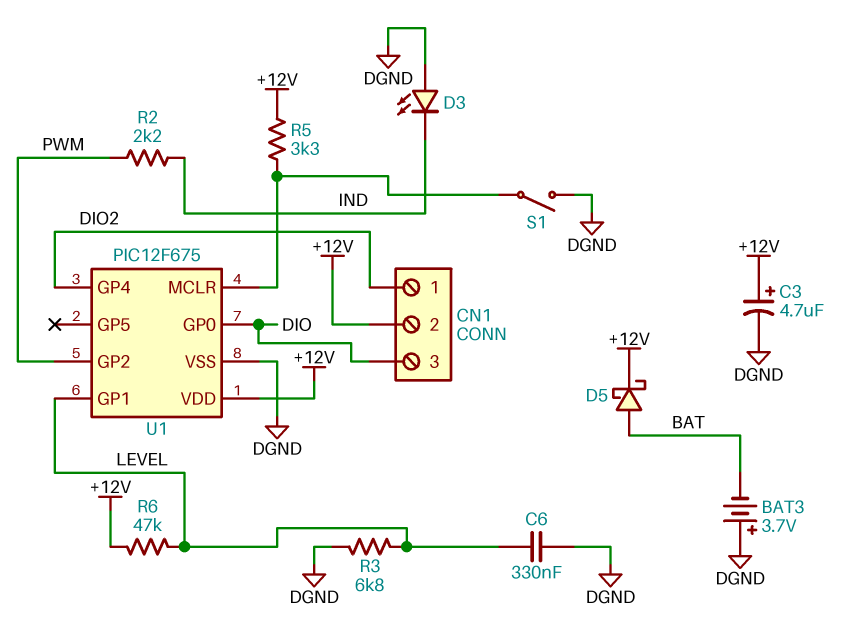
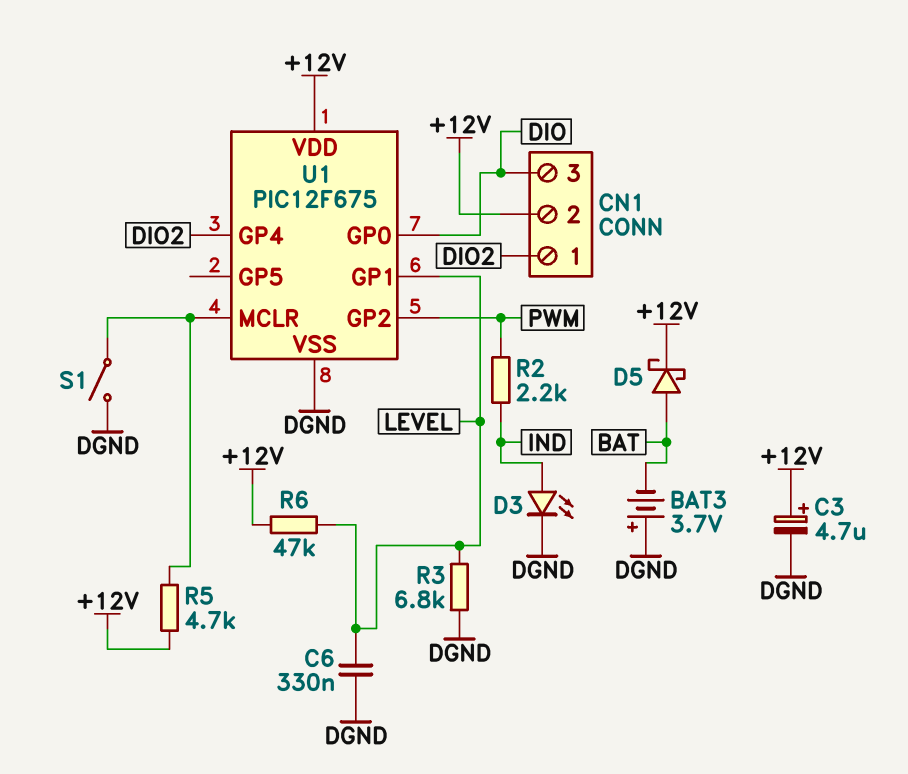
D3: LED (A DGND, K IND) -> LED (A IND, K DGND)
R5: 3.3k (+12V, U1/MCLR) -> 4.7k (+12V, U1/MCLR)

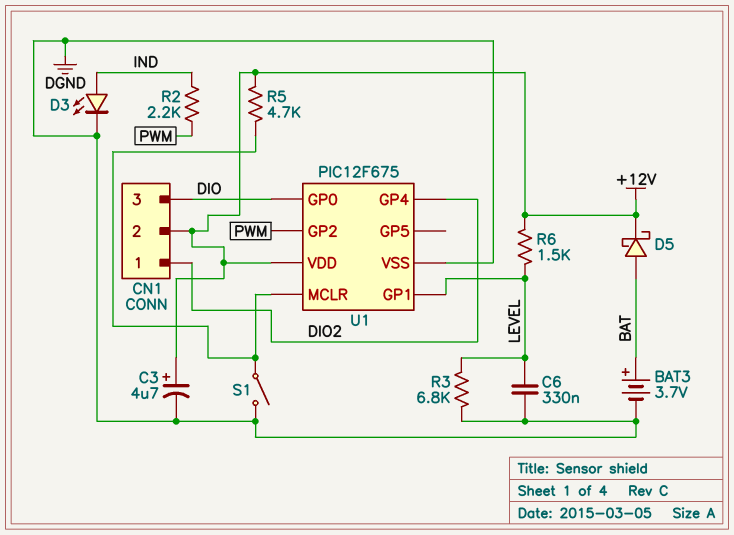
BAT3: 3.7V (plus DGND, minus BAT) -> 3.7V (plus BAT, minus DGND)
R6: 47k (+12V, LEVEL) -> 1.5k (+12V, LEVEL)

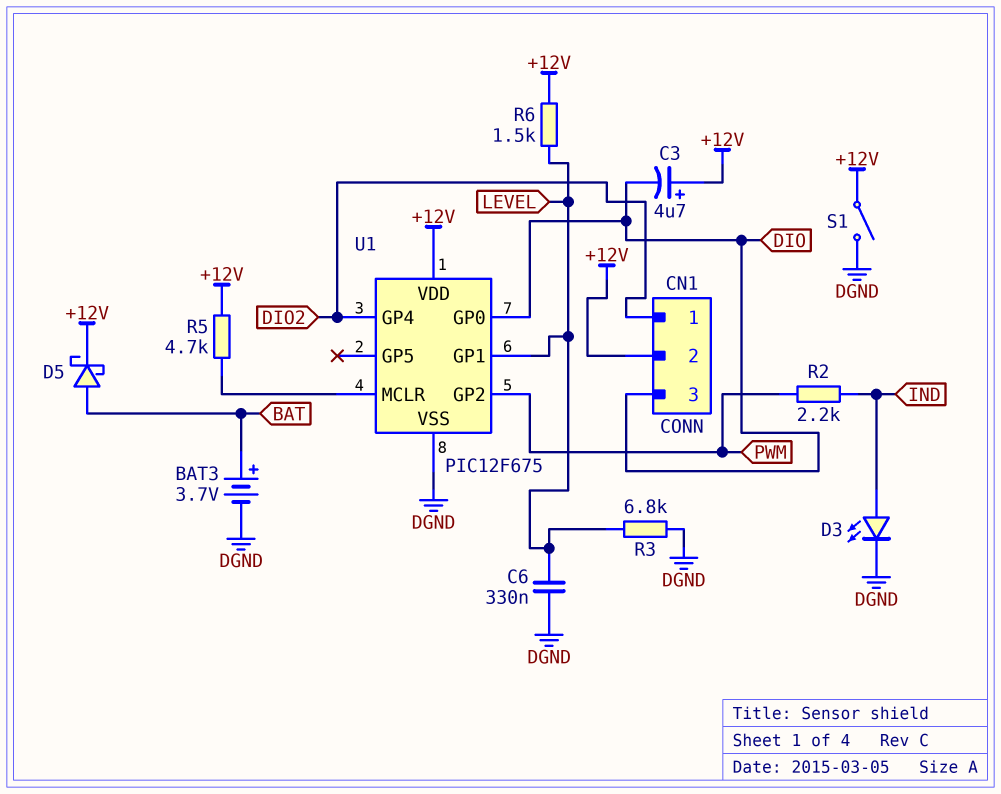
C3: 4.7uF (plus +12V, minus DGND) -> 4.7uF (plus +12V, minus DIO)
S1: switch (DGND, U1/MCLR) -> switch (+12V, DGND)

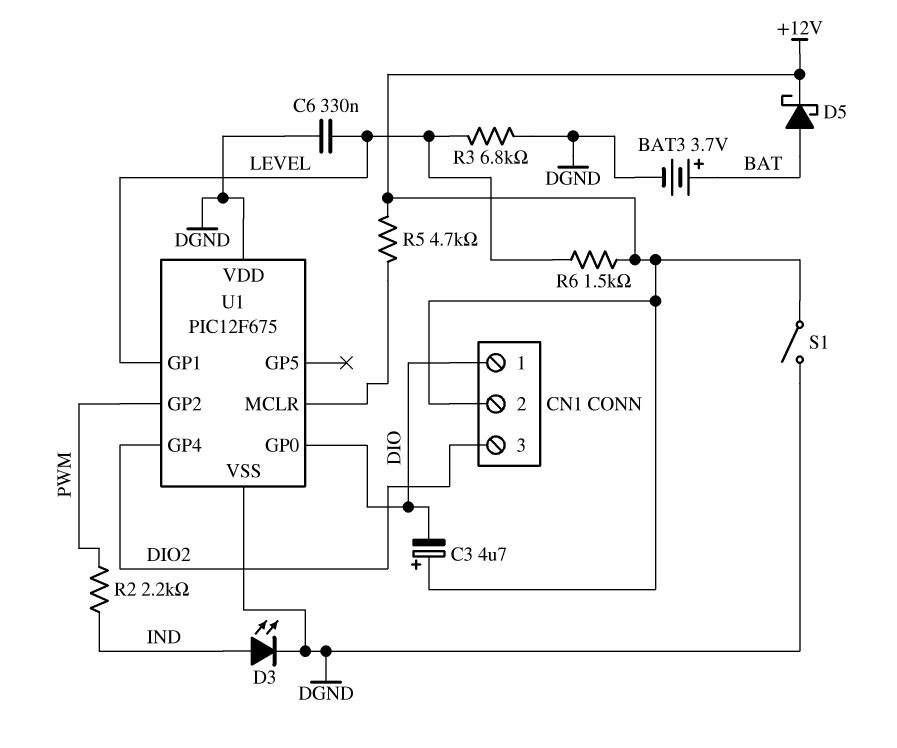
CN1 pin 1: DIO2 -> DIO
CN1 pin 3: DIO -> DIO2
U1 pin VDD: +12V -> DGND

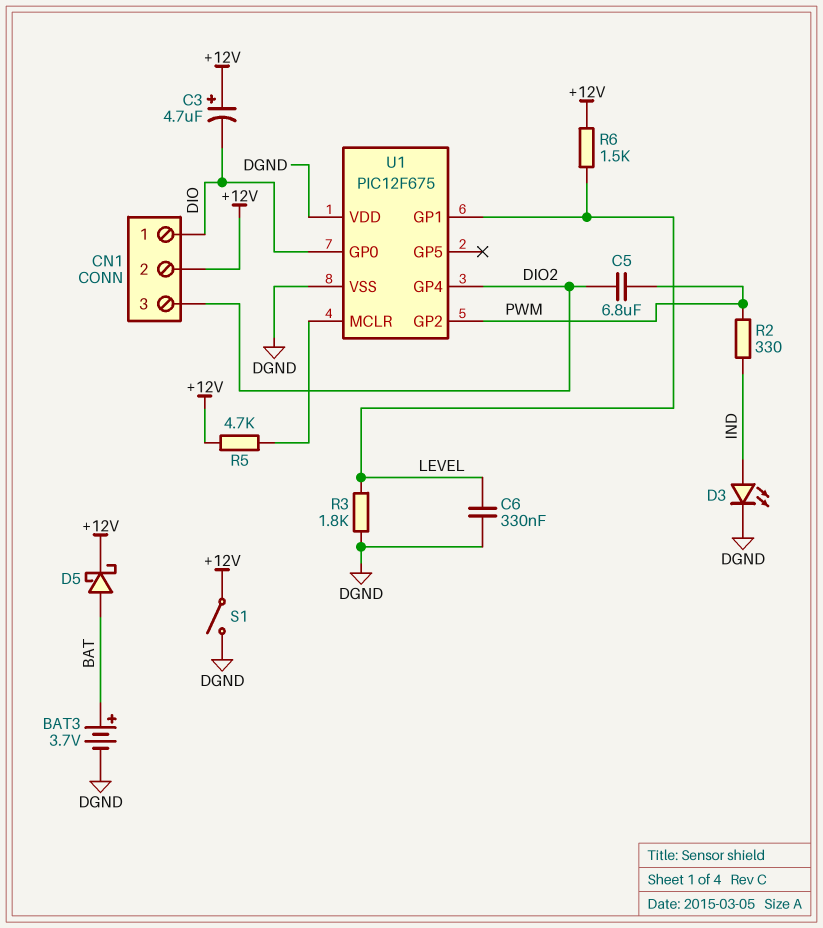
C5: none -> 6.8uF (DIO2, PWM)
R2: 2.2k (IND, PWM) -> 330 (IND, PWM)
R3: 6.8k (DGND, LEVEL) -> 1.8k (DGND, LEVEL)

